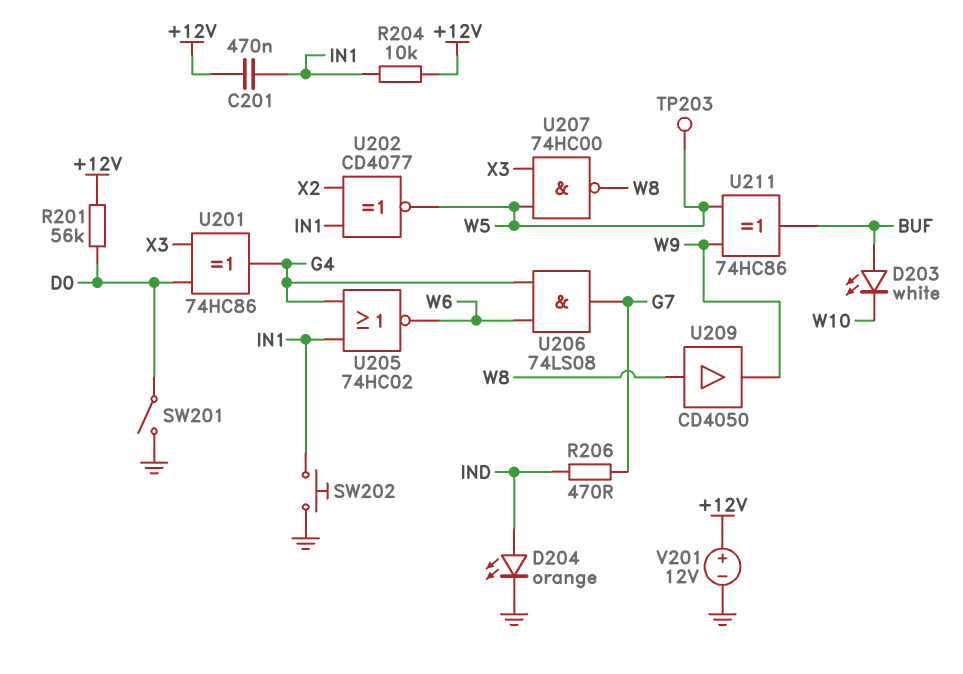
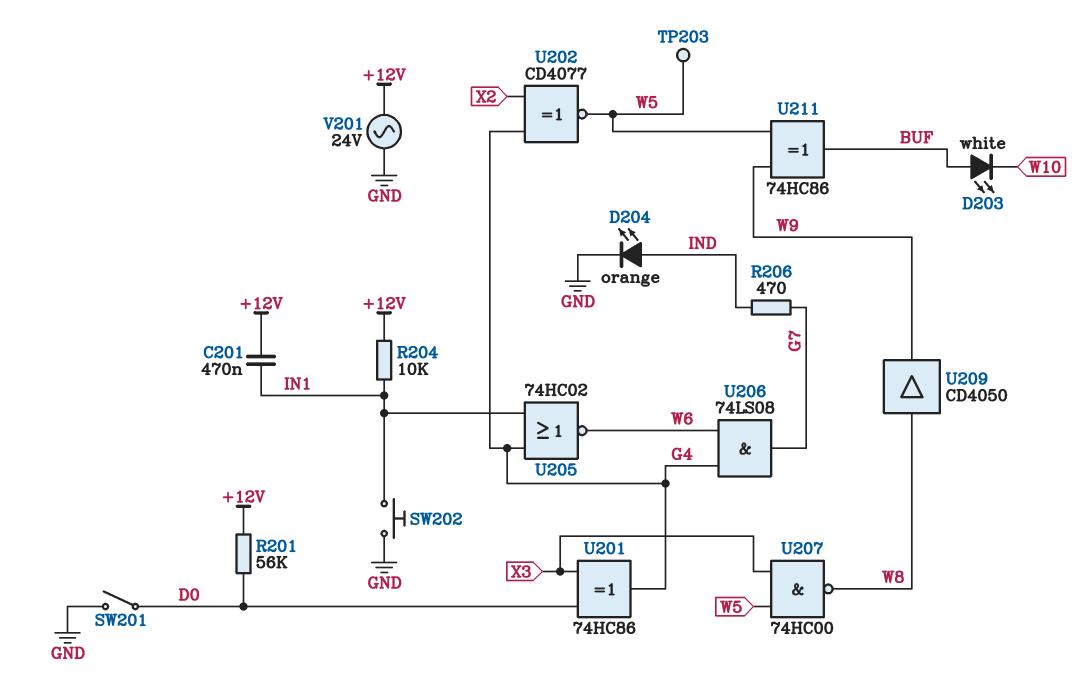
U202: XNOR CD4077 (in IN1, in X2, out W5) -> XNOR CD4077 (in G4, in X2, out W5)
V201: 12V (plus +12V, minus GND) -> AC 24V (+12V, GND)

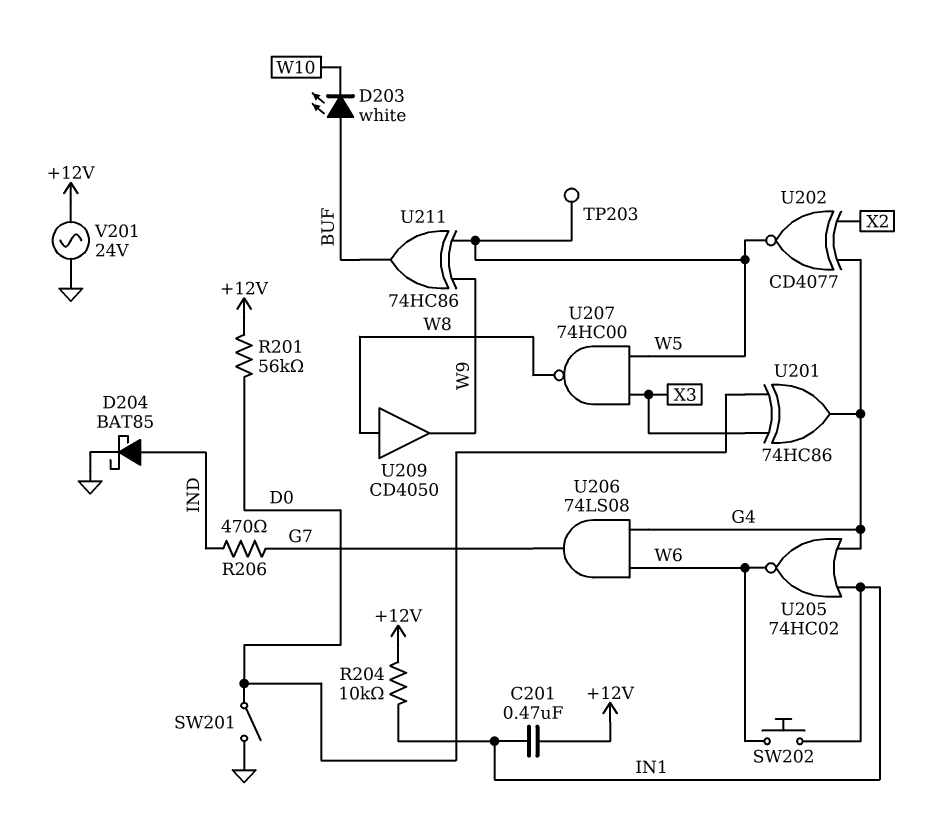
D204: LED orange (A IND, K GND) -> schottky BAT85 (A IND, K GND)
SW202: button (GND, IN1) -> button (IN1, W6)

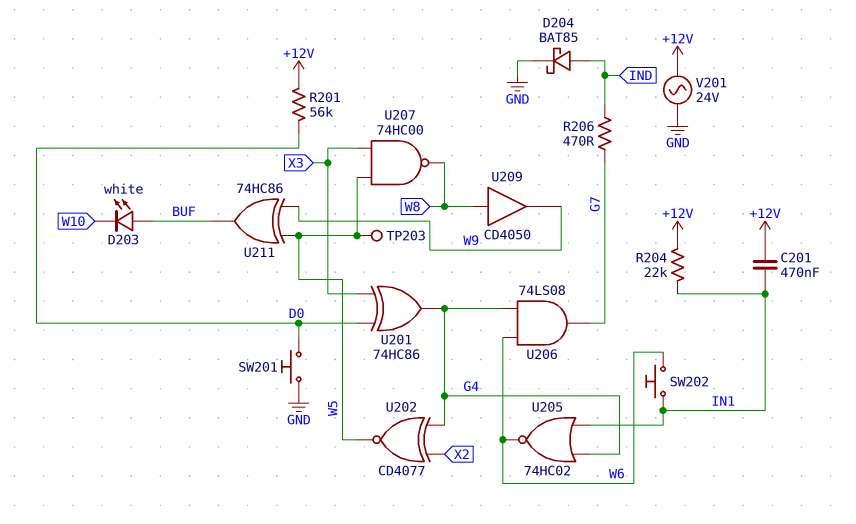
R204: 10k (+12V, IN1) -> 22k (+12V, IN1)
SW201: switch (D0, GND) -> button (D0, GND)

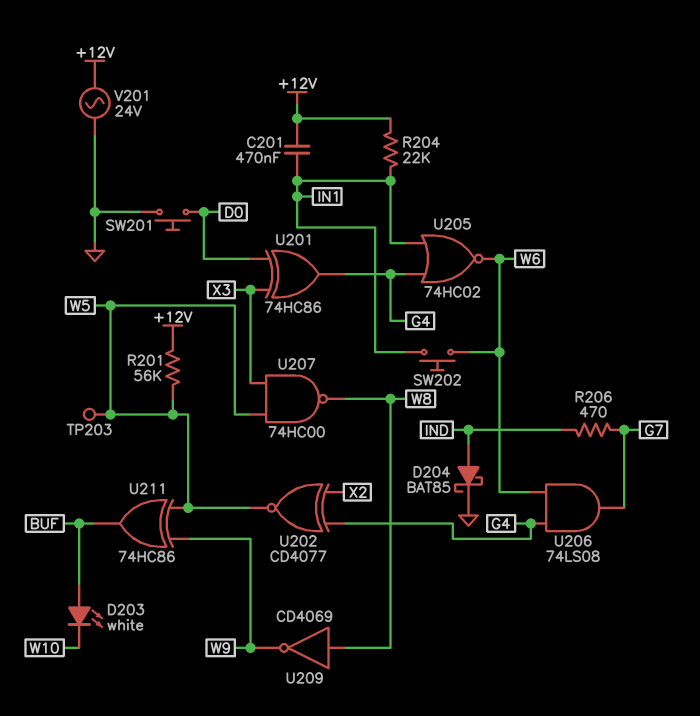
R201: 56k (+12V, D0) -> 56k (+12V, W5)
U209: buffer CD4050 (in W8, out W9) -> NOT CD4069 (in W8, out W9)

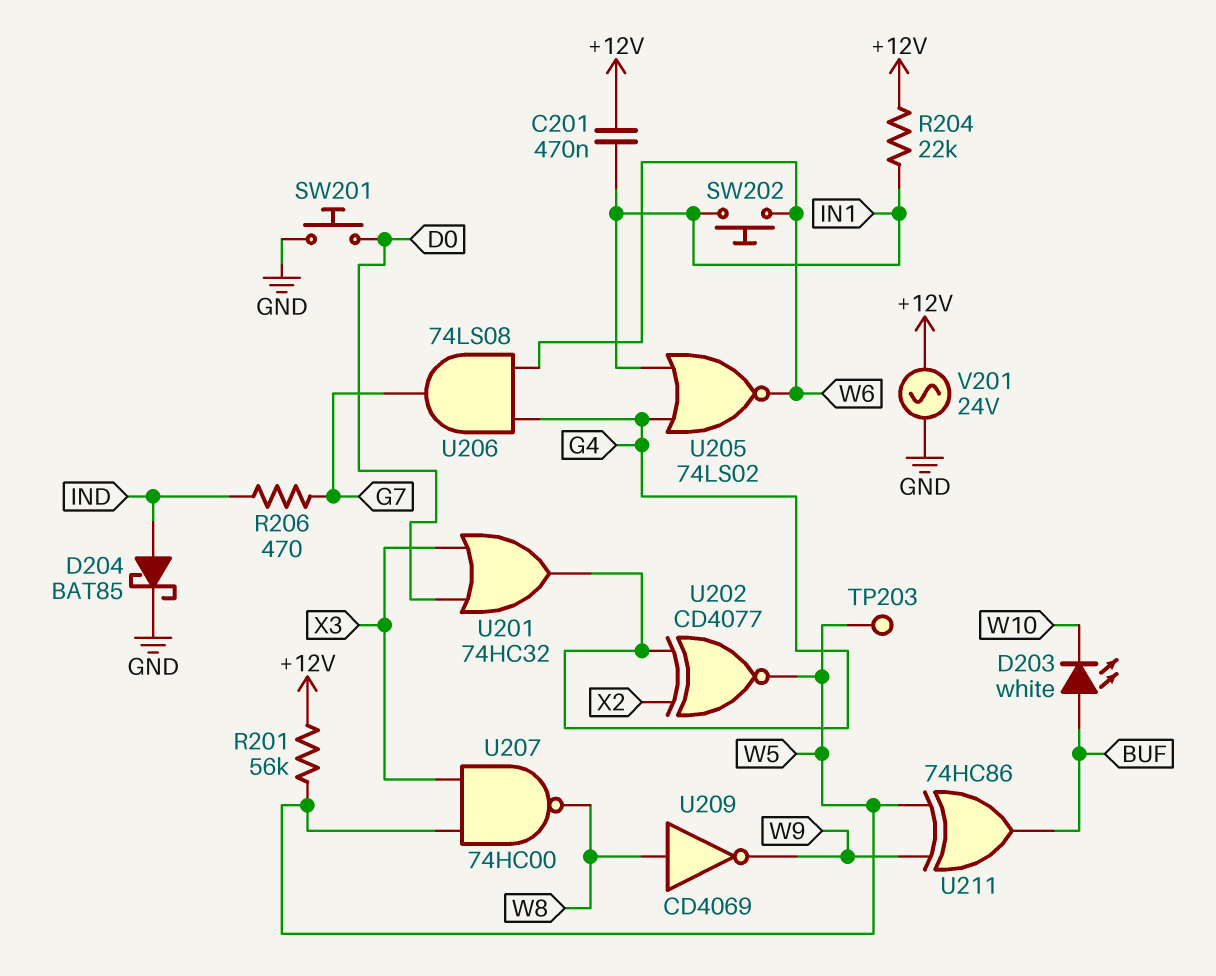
U201: XOR 74HC86 (in D0, in X3, out G4) -> OR 74HC32 (in D0, in X3, out G4)
U205: NOR 74HC02 (in G4, in IN1, out W6) -> NOR 74LS02 (in G4, in IN1, out W6)

